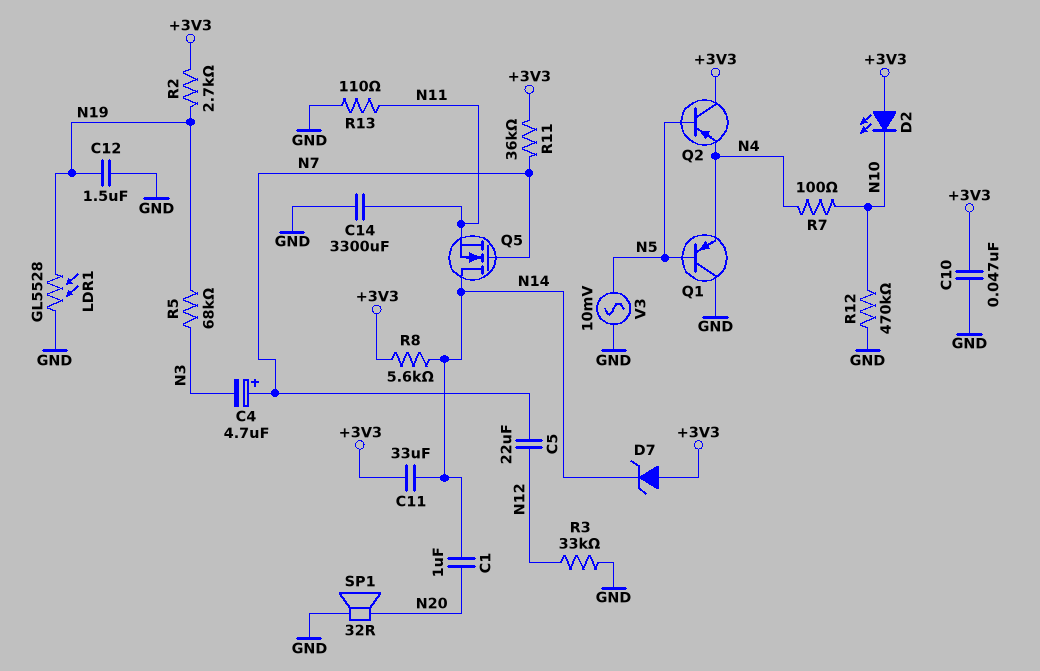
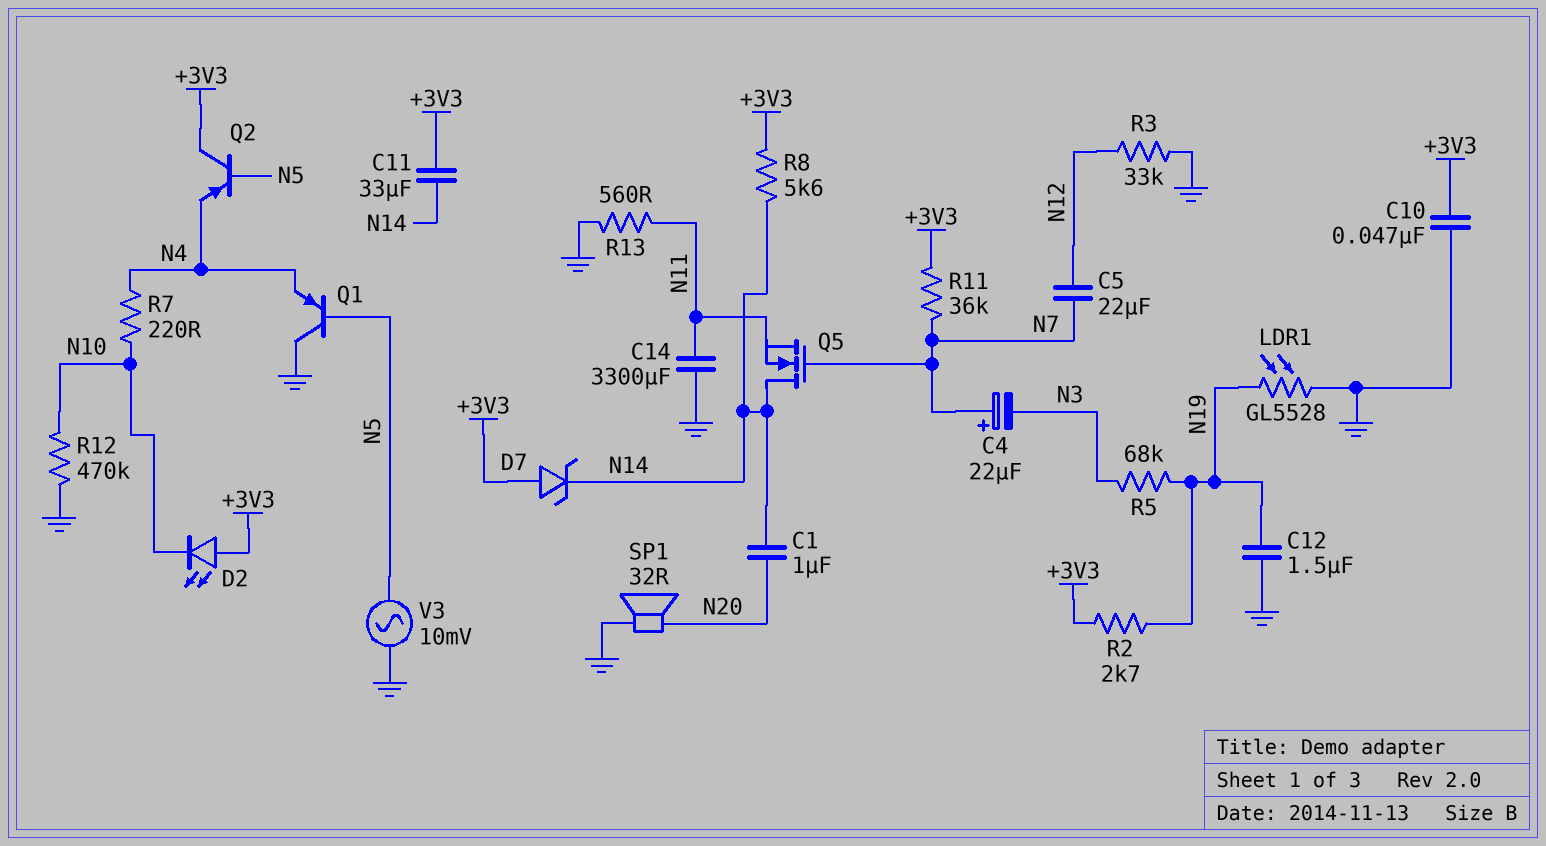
C4: 4.7uF (plus N7, minus N3) -> 22uF (plus N7, minus N3)
R7: 100 (N4, N10) -> 220 (N4, N10)
R13: 110 (GND, N11) -> 560 (GND, N11)

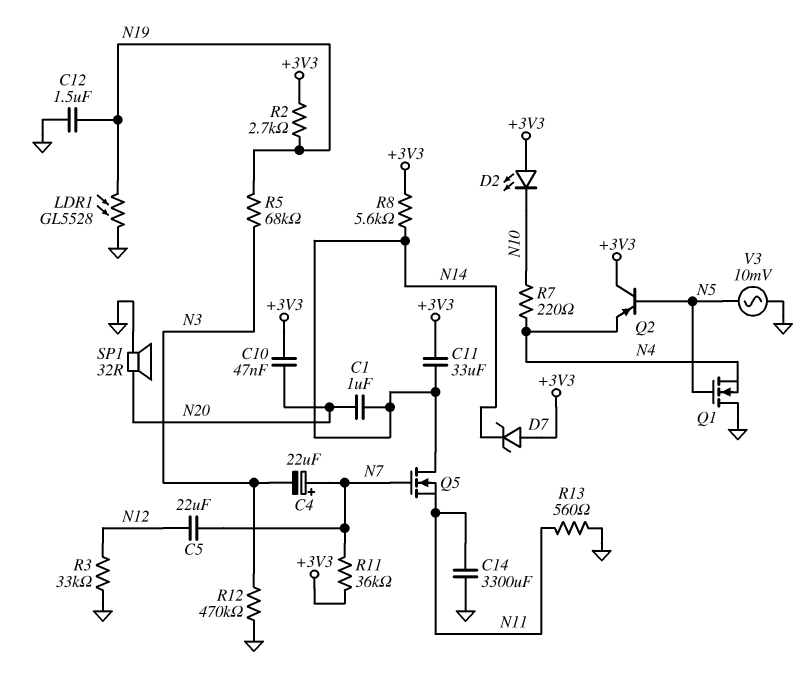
C10: 47nF (+3V3, GND) -> 47nF (+3V3, N20)
Q1: PNP (B N5, C GND, E N4) -> NMOS (G N5, D GND, S N4)
R12: 470k (GND, N10) -> 470k (GND, N3)

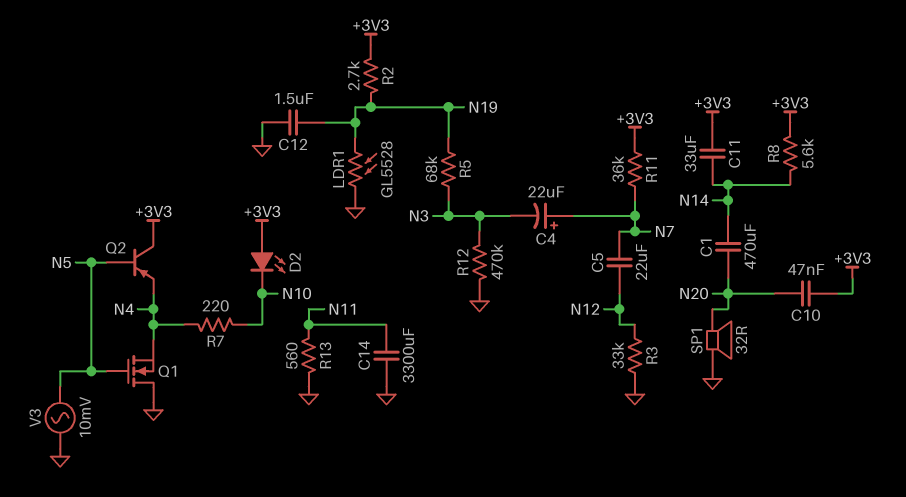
C1: 1uF (N14, N20) -> 470uF (N14, N20)
D7: zener (A +3V3, K N14) -> none
Q5: NMOS (G N7, D N14, S N11) -> none

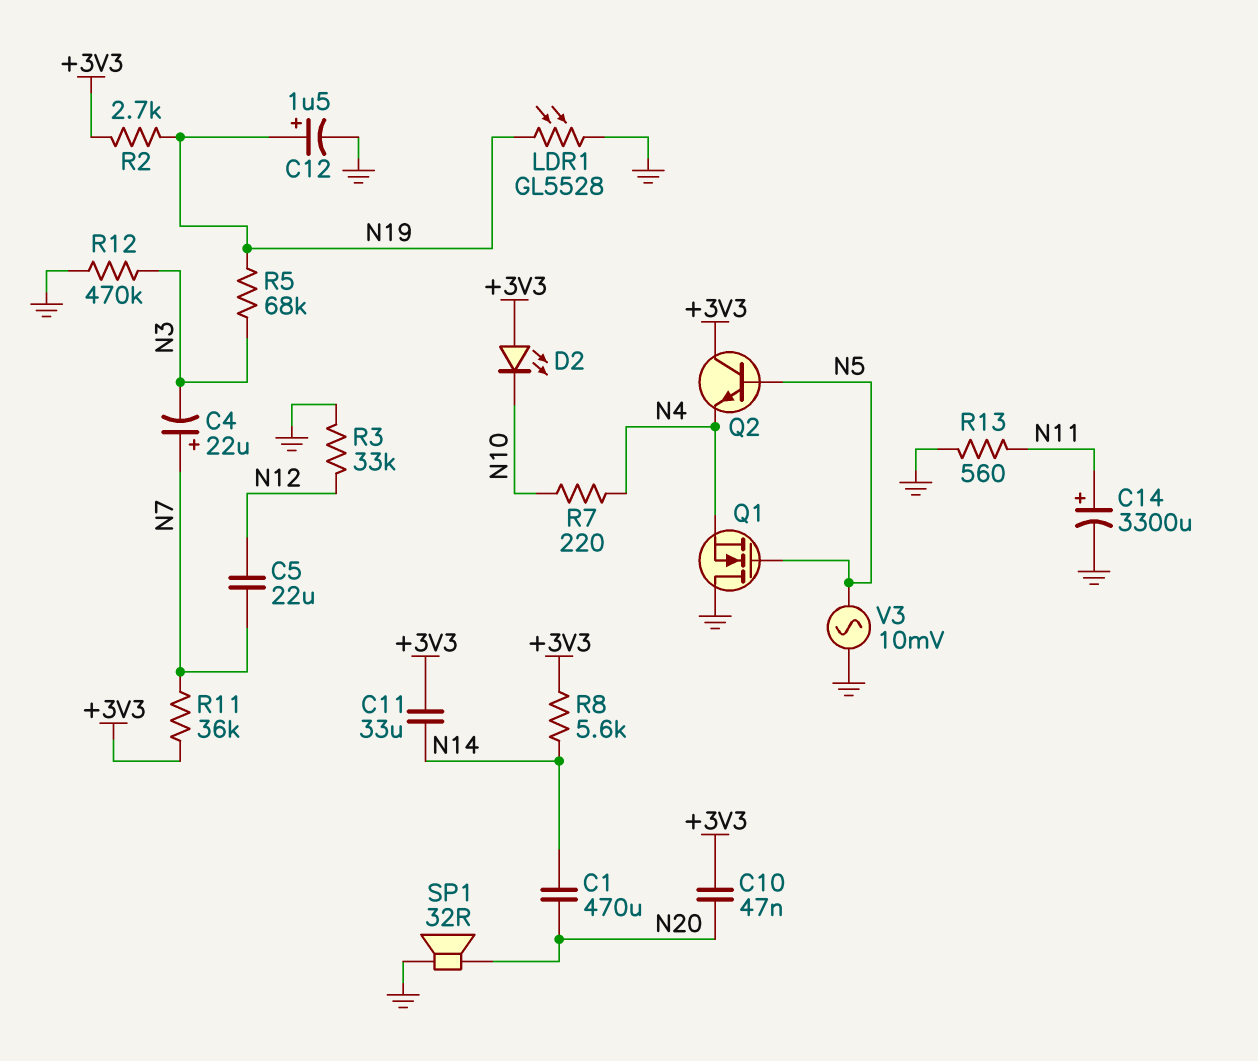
C12: 1.5uF (GND, N19) -> 1.5uF (plus N19, minus GND)
C14: 3300uF (GND, N11) -> 3300uF (plus N11, minus GND)
Q2: PNP (B N5, C +3V3, E N4) -> NPN (B N5, C +3V3, E N4)

